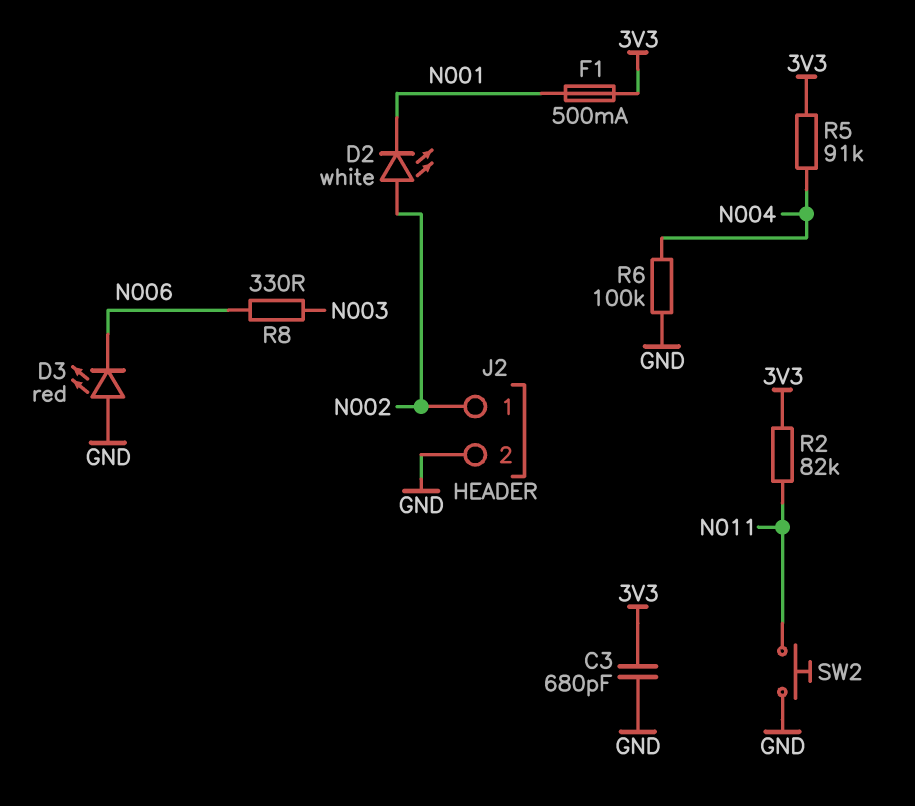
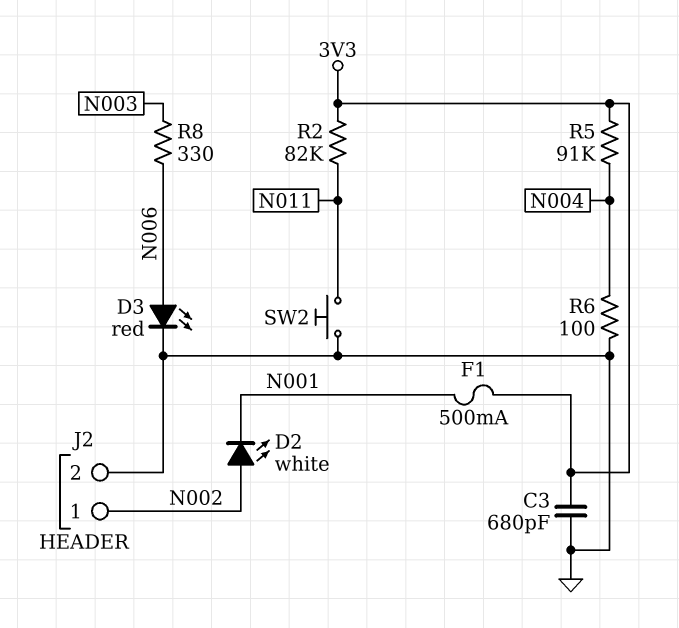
D3: LED red (A GND, K N006) -> LED red (A N006, K GND)
R6: 100k (GND, N004) -> 100 (GND, N004)

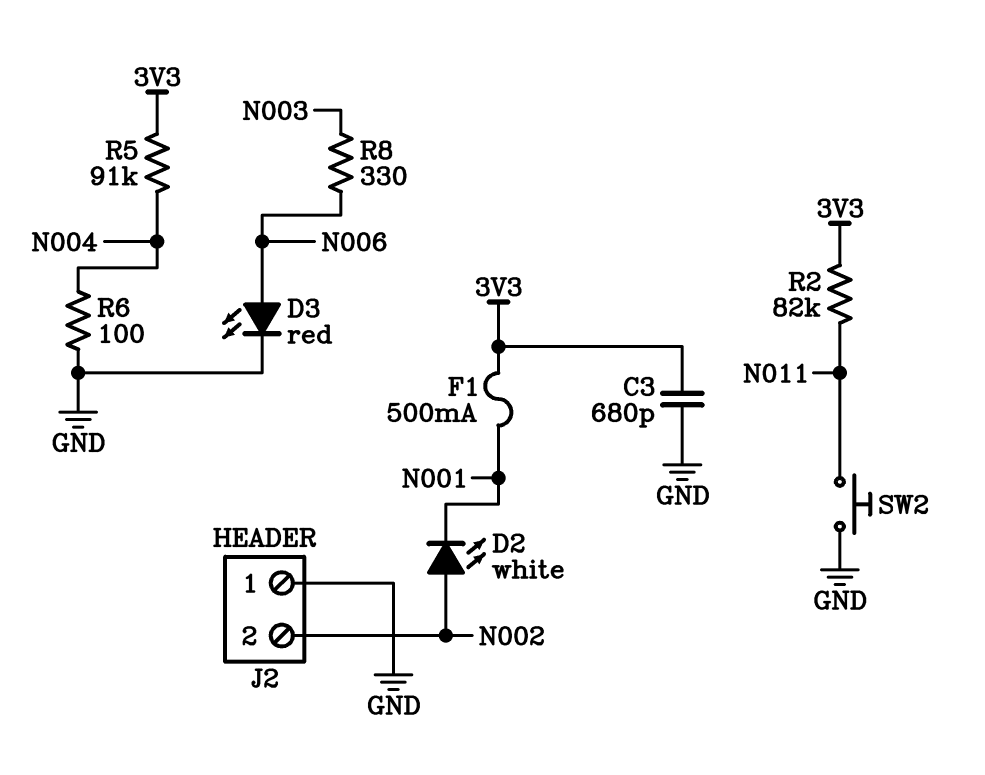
J2 pin 1: N002 -> GND
J2 pin 2: GND -> N002

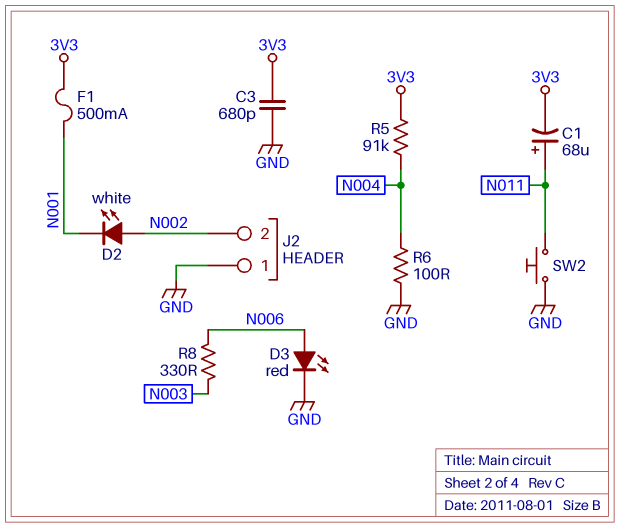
C1: none -> 68uF (plus N011, minus 3V3)
R2: 82k (3V3, N011) -> none

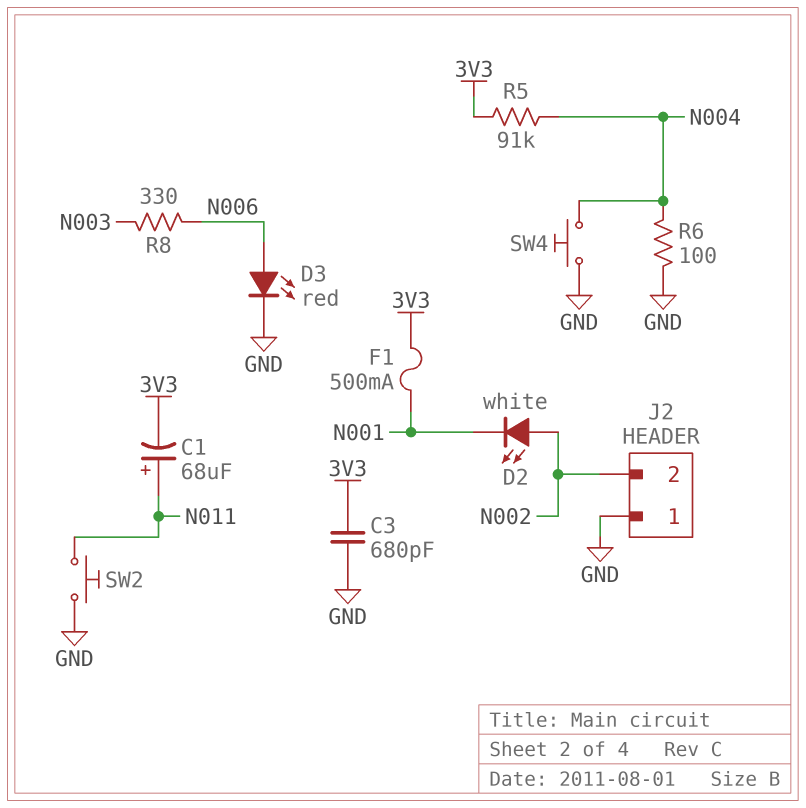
SW4: none -> button (GND, N004)

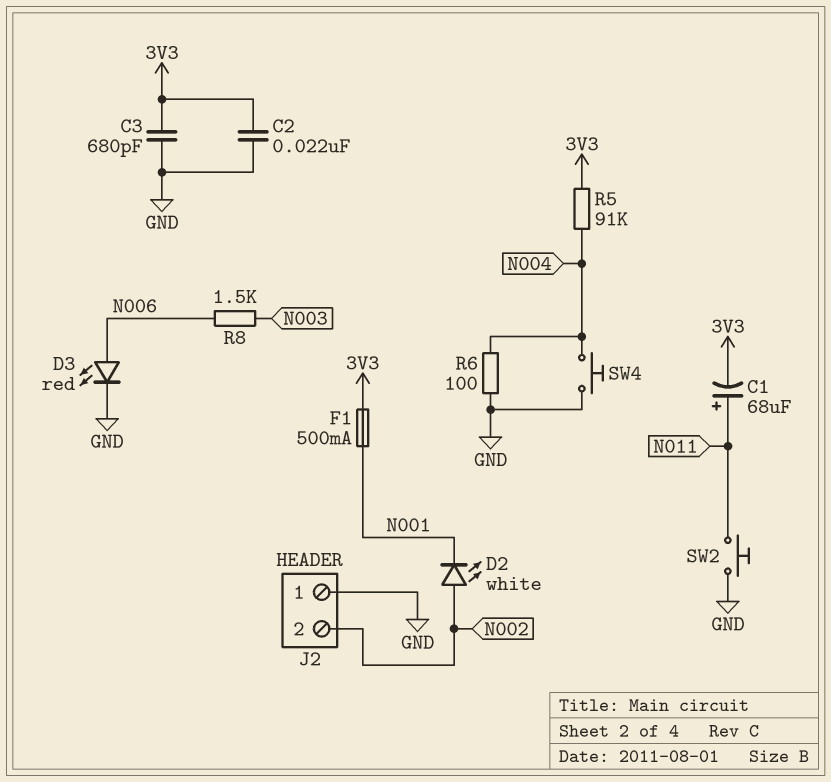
C2: none -> 22nF (3V3, GND)
R8: 330 (N003, N006) -> 1.5k (N003, N006)

